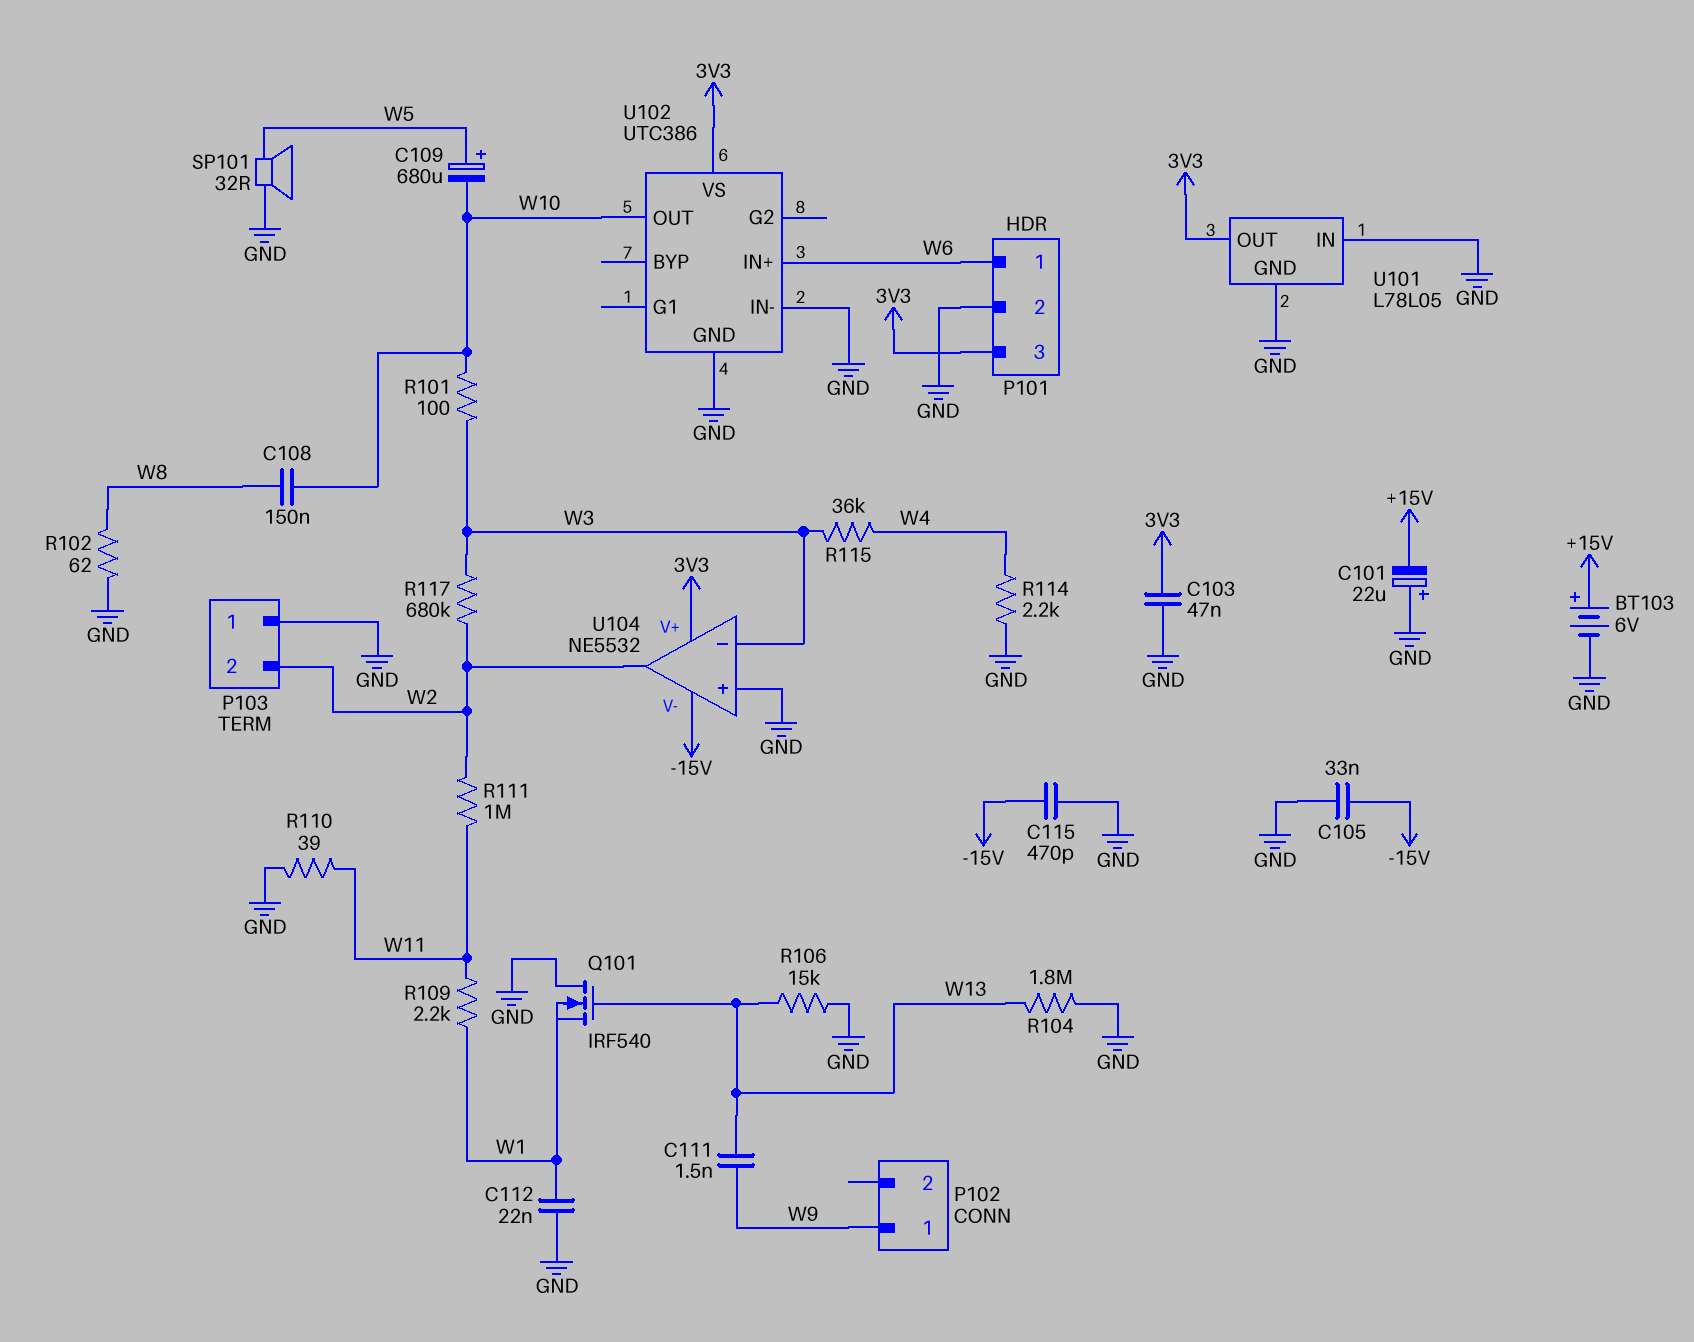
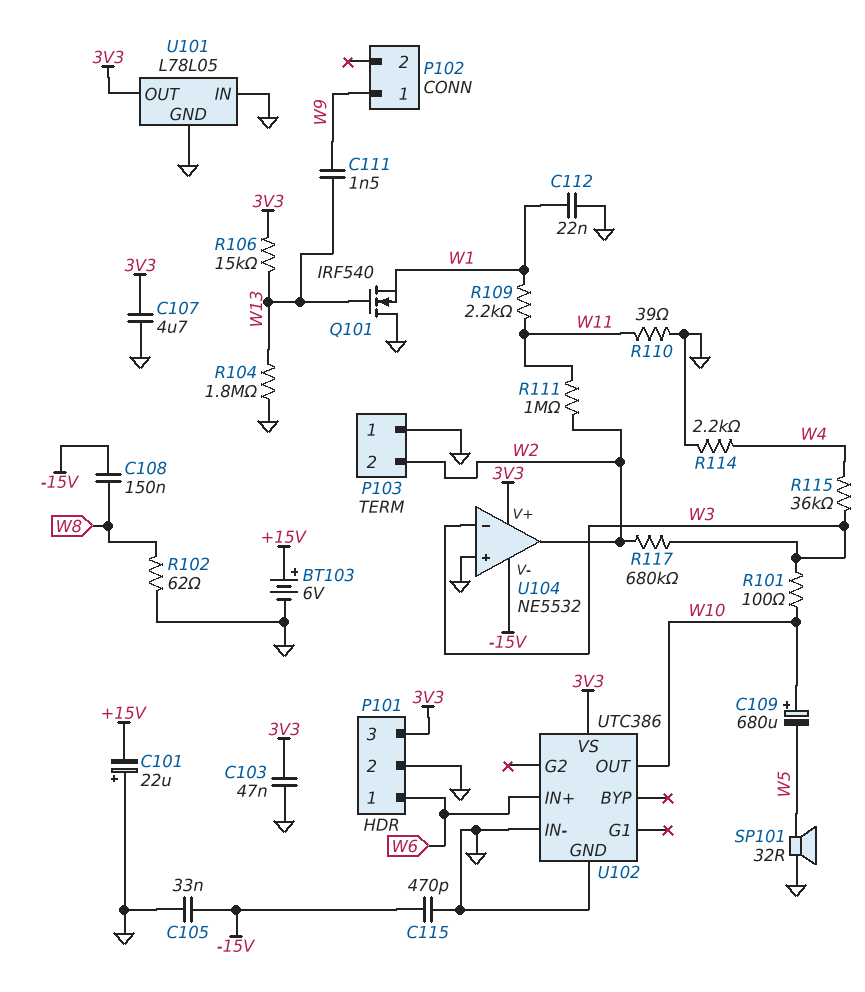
C107: none -> 4.7uF (3V3, GND)
C108: 150nF (W8, W10) -> 150nF (-15V, W8)
C109: 680uF (plus W5, minus W10) -> 680uF (plus W10, minus W5)
R106: 15k (GND, W13) -> 15k (3V3, W13)

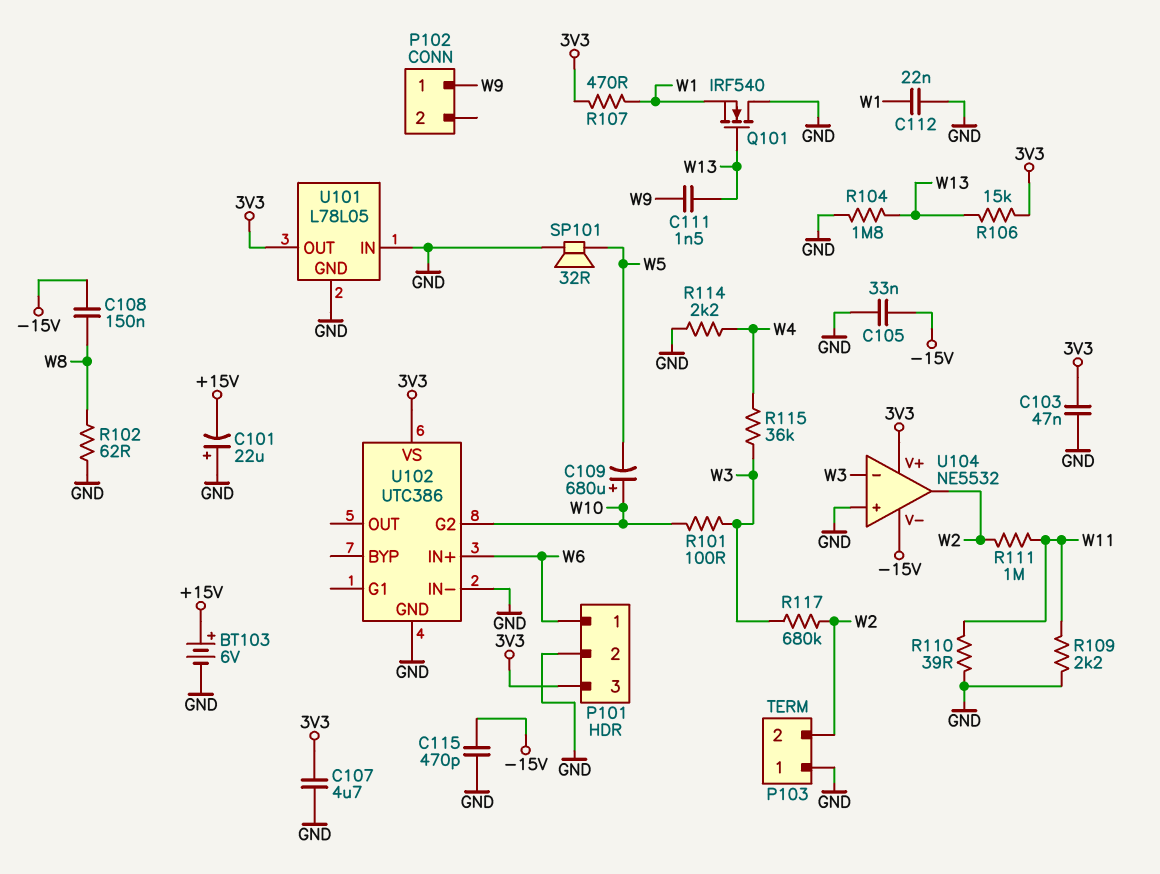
R107: none -> 470 (3V3, W1)
R109: 2.2k (W1, W11) -> 2.2k (GND, W11)
U102 pin G2: none -> W10
U102 pin OUT: W10 -> none

